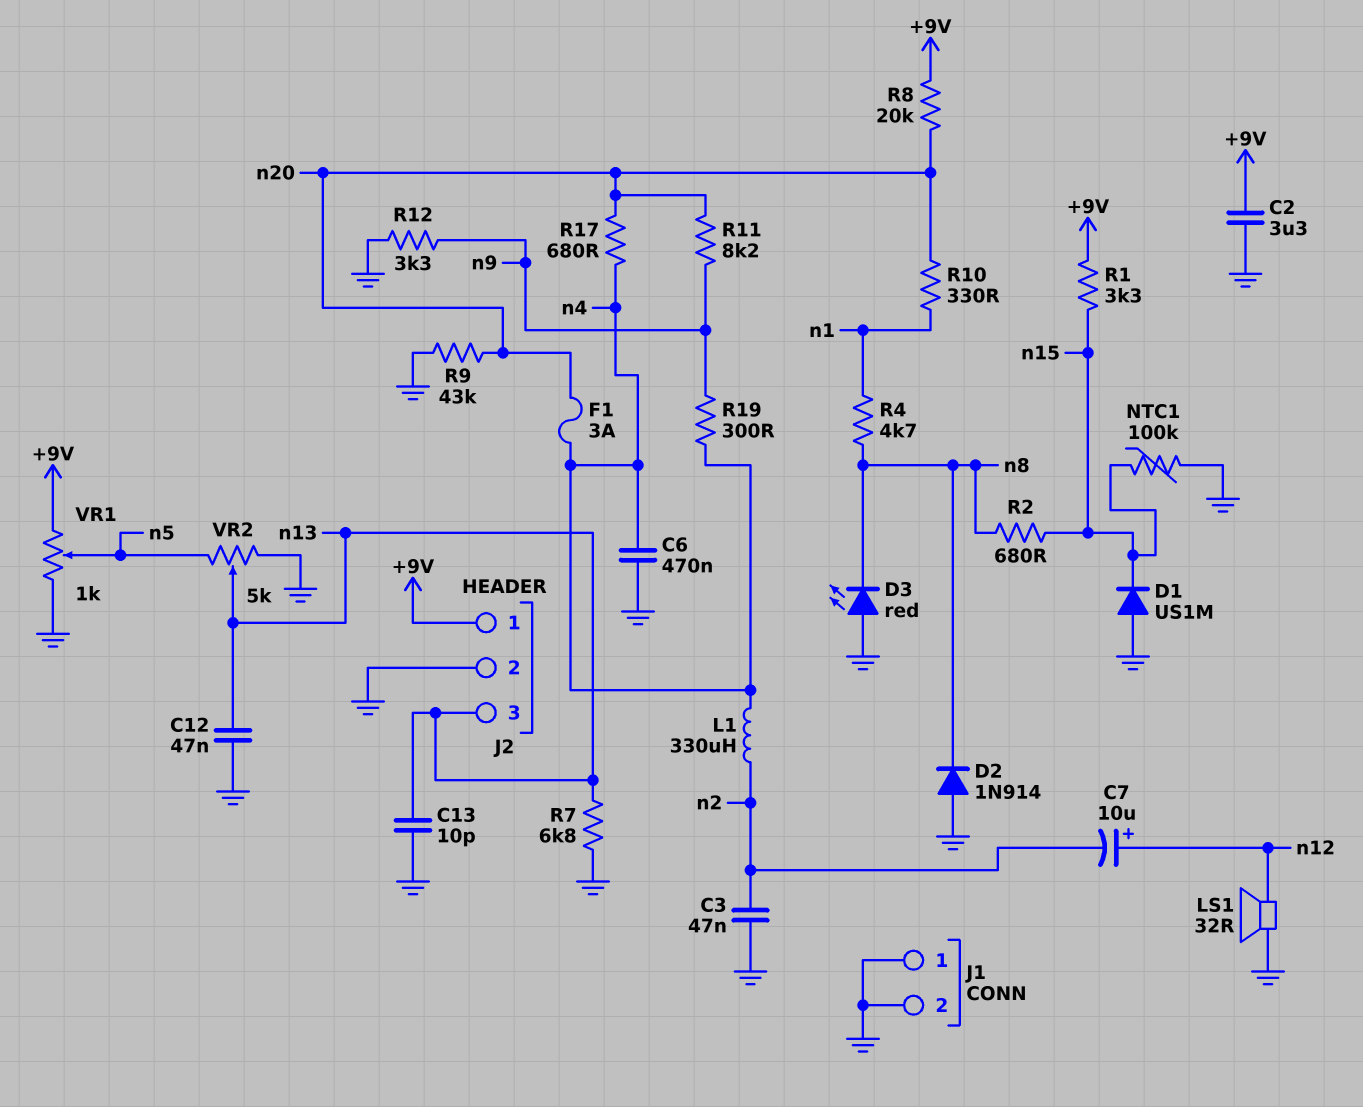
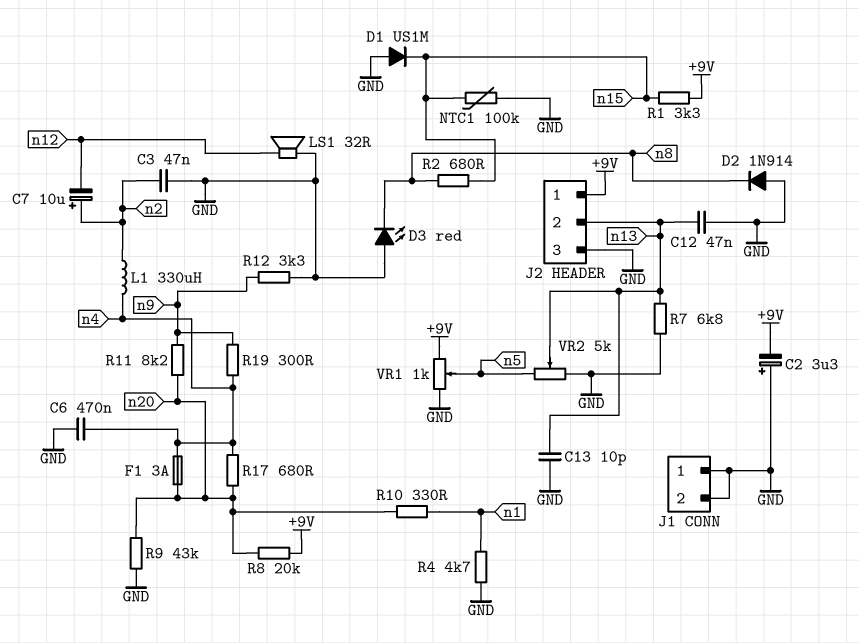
C2: 3.3uF (+9V, GND) -> 3.3uF (plus GND, minus +9V)
C7: 10uF (plus n12, minus n2) -> 10uF (plus n2, minus n12)
J2 pin 2: GND -> n13
J2 pin 3: n13 -> GND
R4: 4.7k (n1, n8) -> 4.7k (GND, n1)

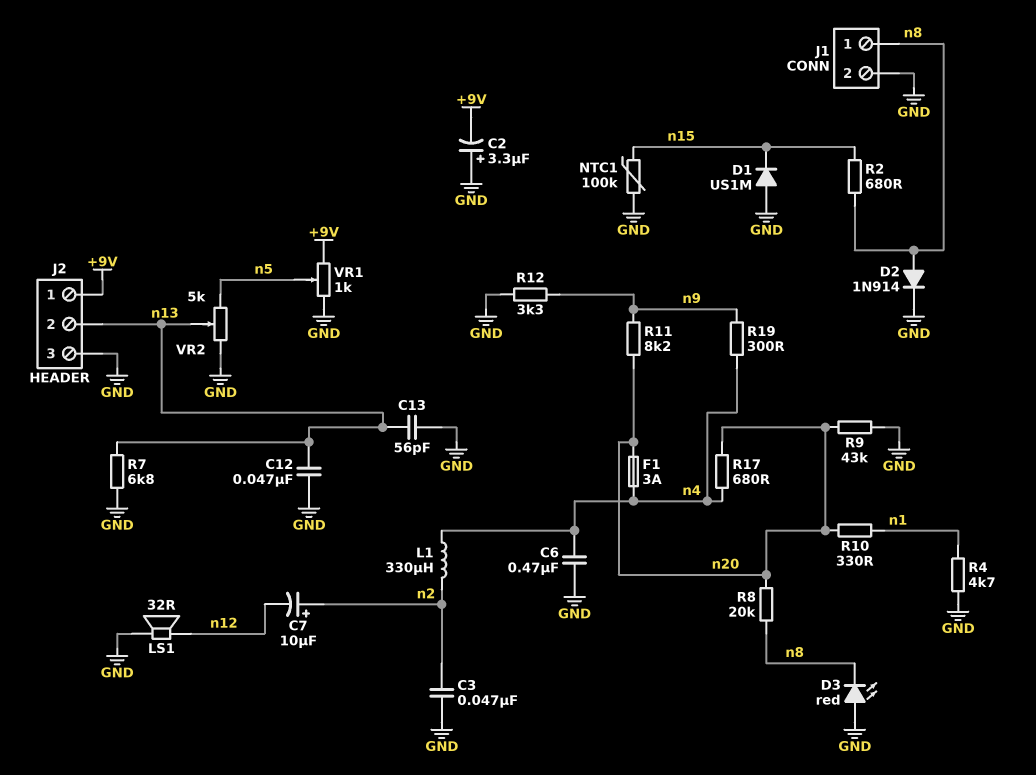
C13: 10pF (GND, n13) -> 56pF (GND, n13)
D2: diode 1N914 (A GND, K n8) -> diode 1N914 (A n8, K GND)
J1 pin 1: GND -> n8
R1: 3.3k (+9V, n15) -> none
R8: 20k (+9V, n20) -> 20k (n8, n20)

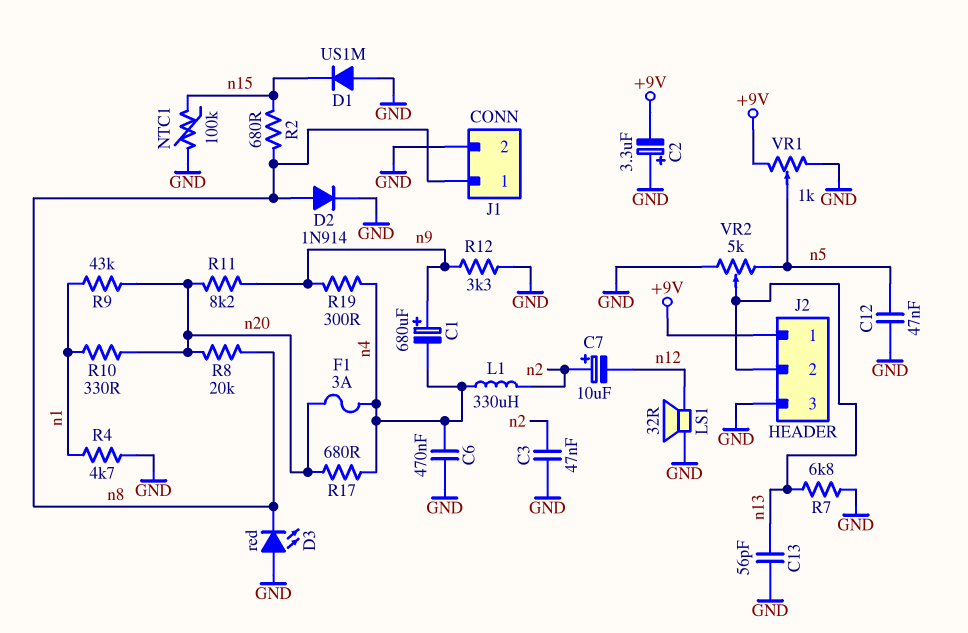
C1: none -> 680uF (plus n9, minus n4)
C12: 47nF (GND, n13) -> 47nF (GND, n5)
R9: 43k (GND, n20) -> 43k (n1, n20)

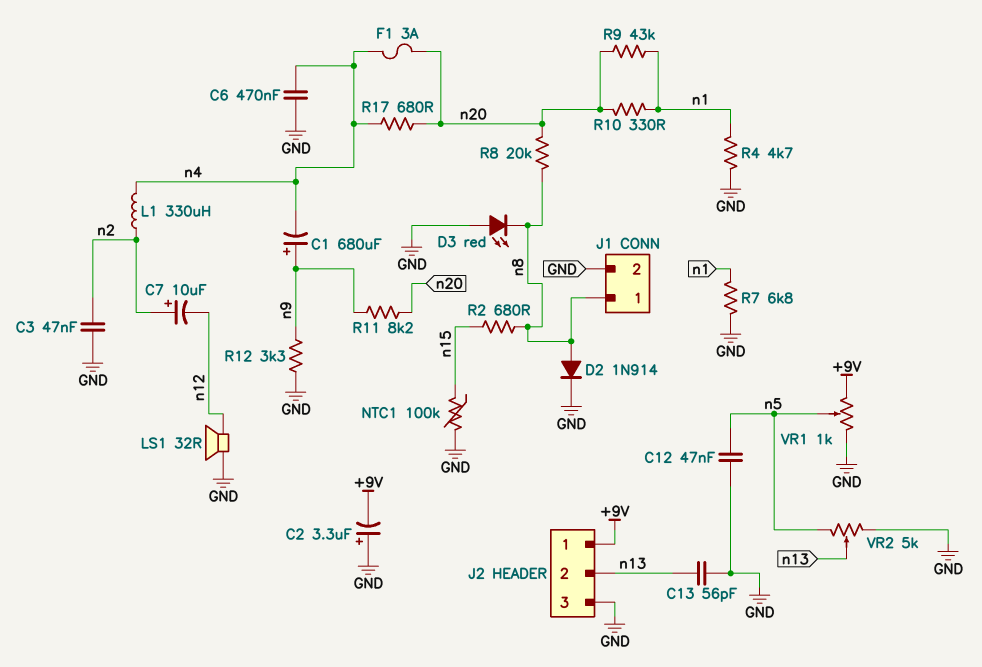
D1: diode US1M (A GND, K n15) -> none
R7: 6.8k (GND, n13) -> 6.8k (GND, n1)
R19: 300 (n4, n9) -> none

